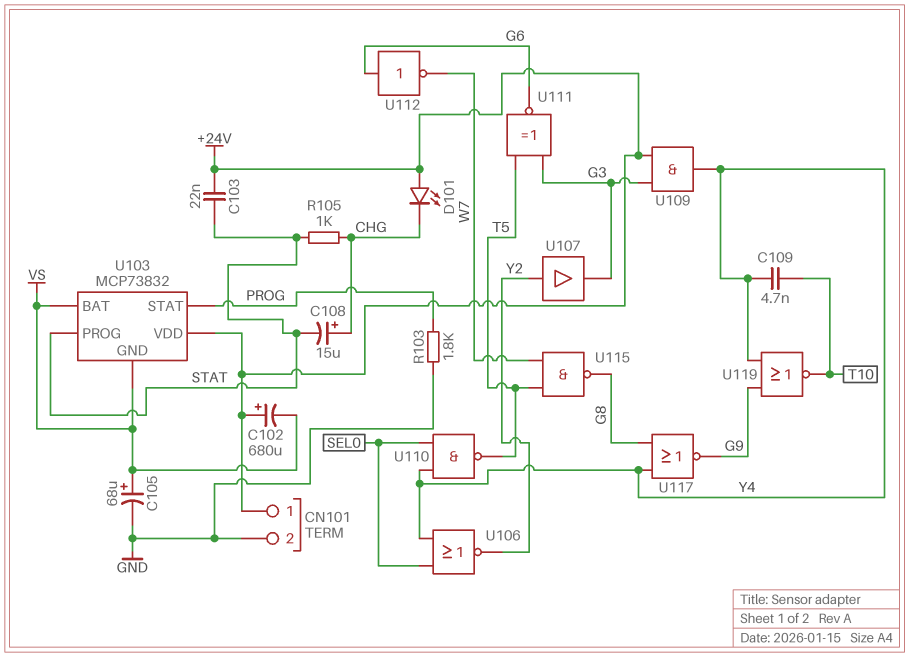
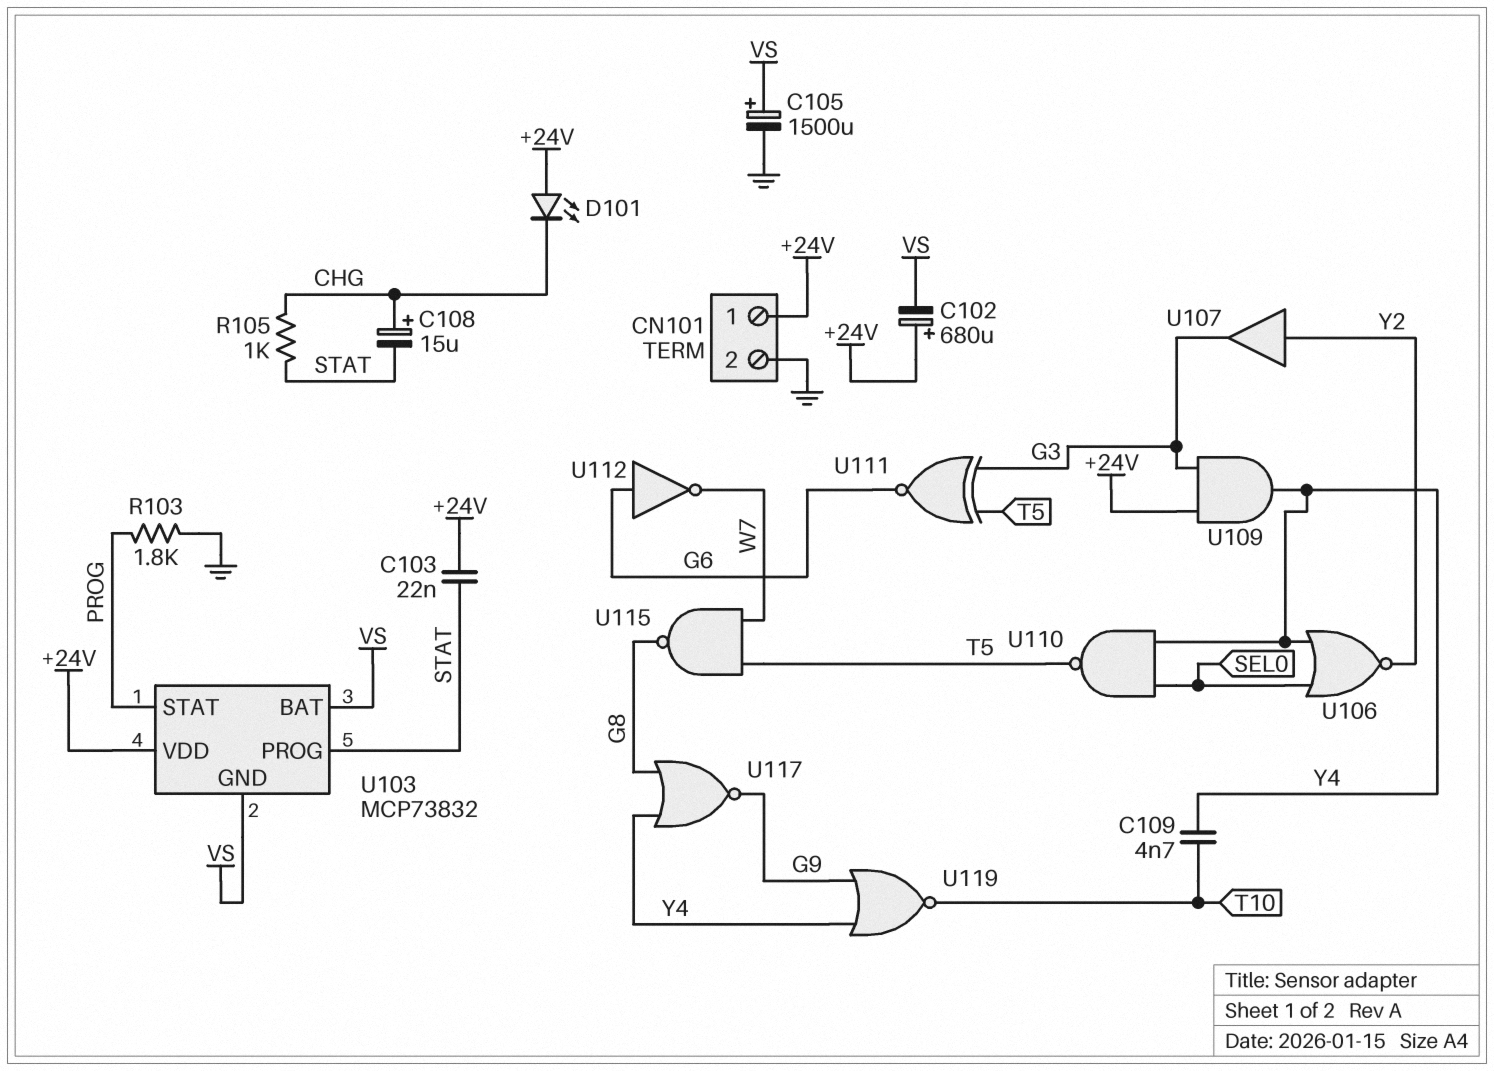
C105: 68uF (plus VS, minus GND) -> 1500uF (plus VS, minus GND)

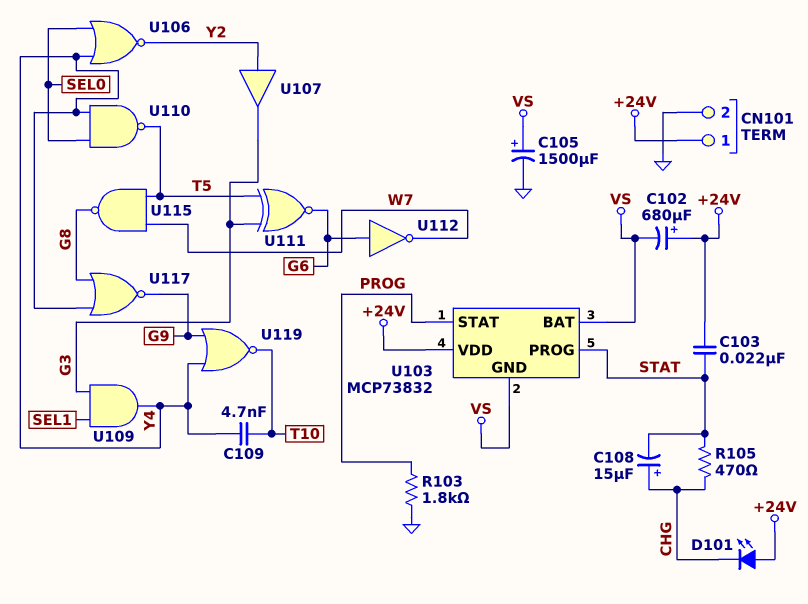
R105: 1k (CHG, STAT) -> 470 (CHG, STAT)
U109: AND (in +24V, in G3, out Y4) -> AND (in G3, in SEL1, out Y4)

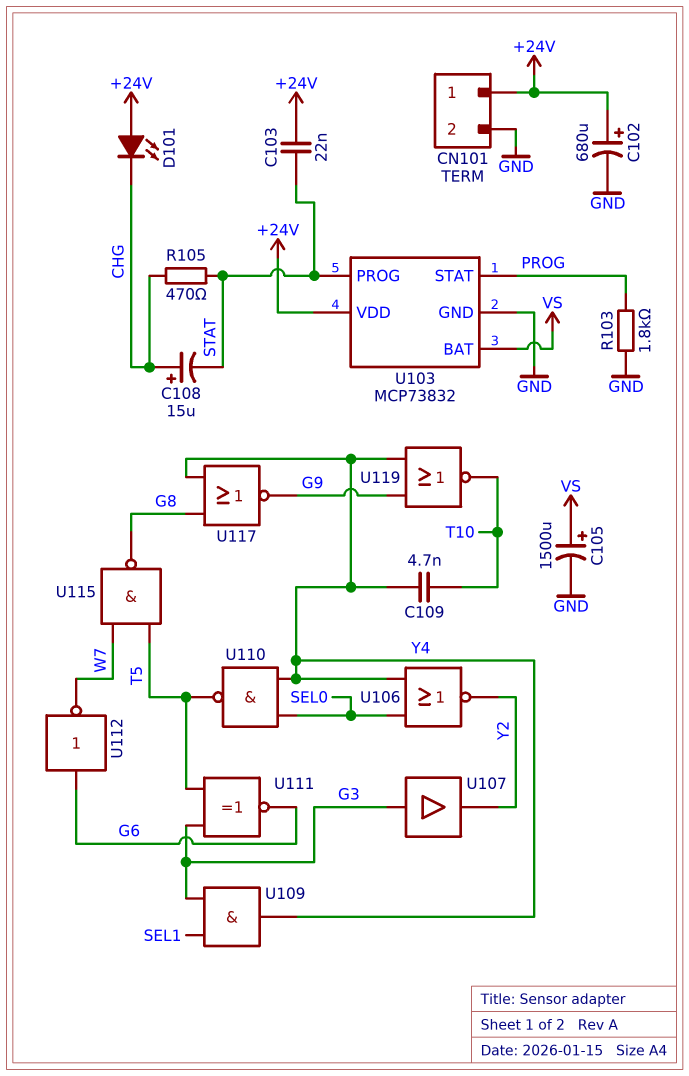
C102: 680uF (plus +24V, minus VS) -> 680uF (plus +24V, minus GND)
U103 pin GND: VS -> GND
U107: buffer (in Y2, out G3) -> buffer (in G3, out Y2)

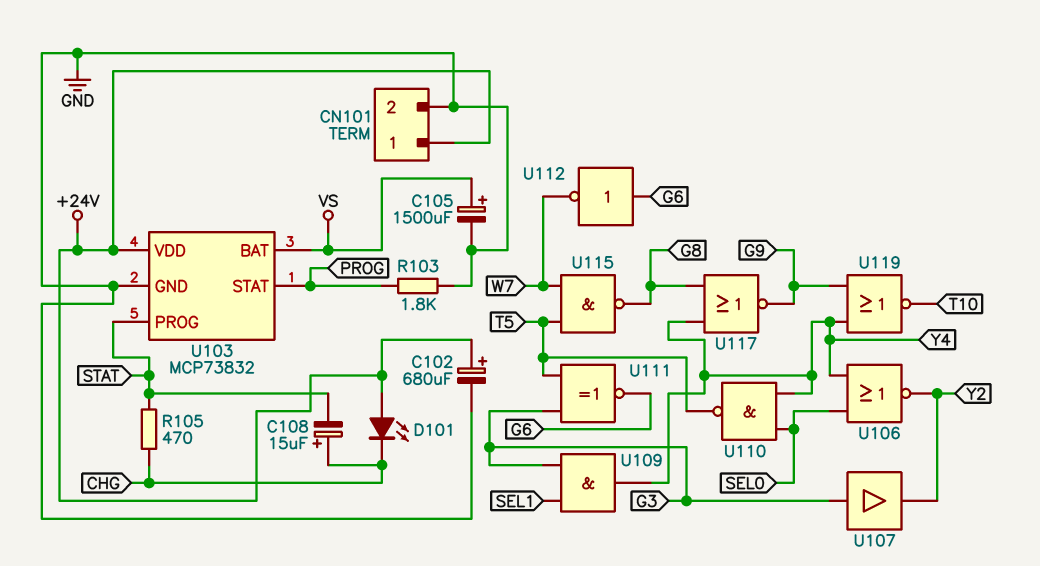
C103: 22nF (+24V, STAT) -> none
C109: 4.7nF (T10, Y4) -> none

